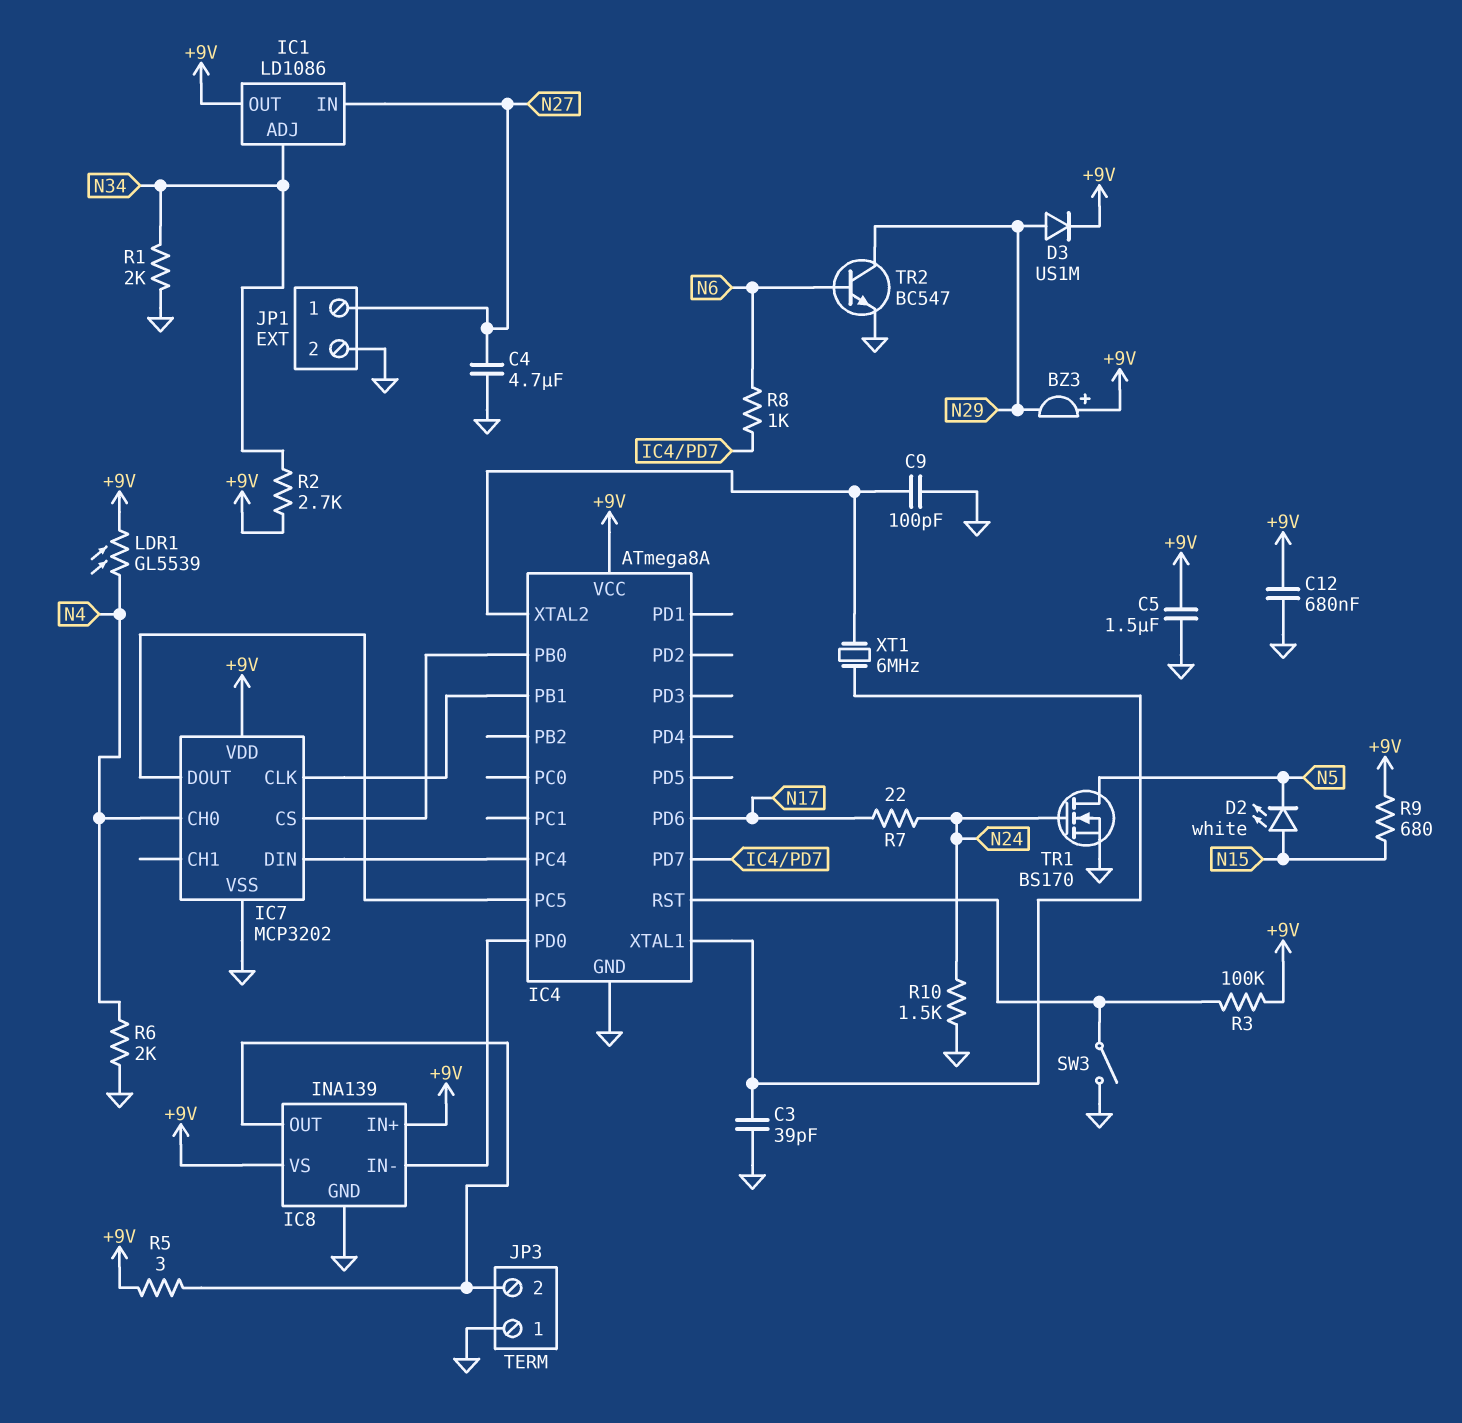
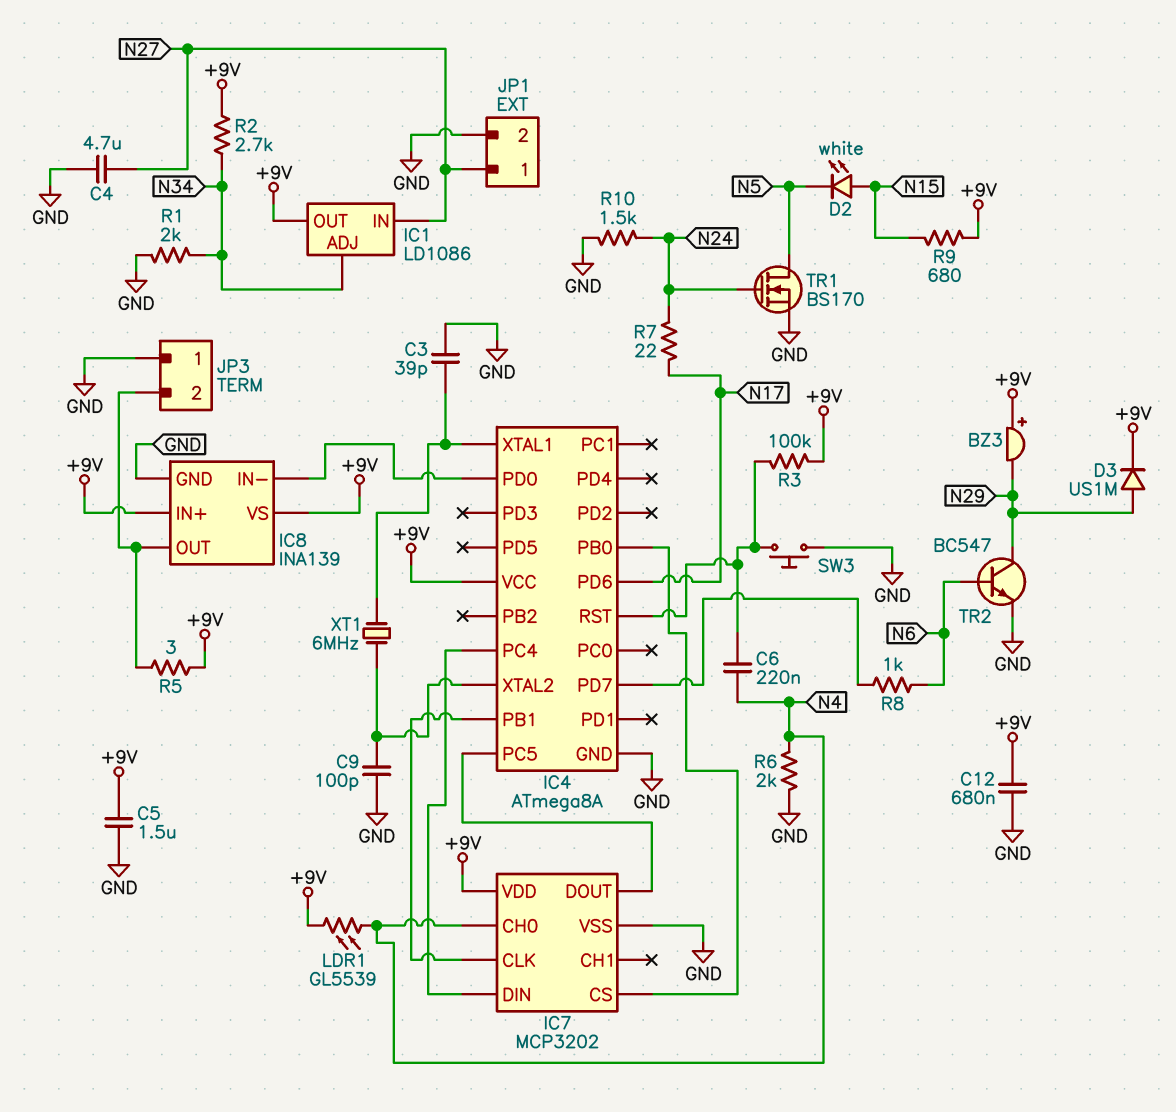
C6: none -> 220nF (IC4/RST, N4)
SW3: switch (GND, IC4/RST) -> button (GND, IC4/RST)

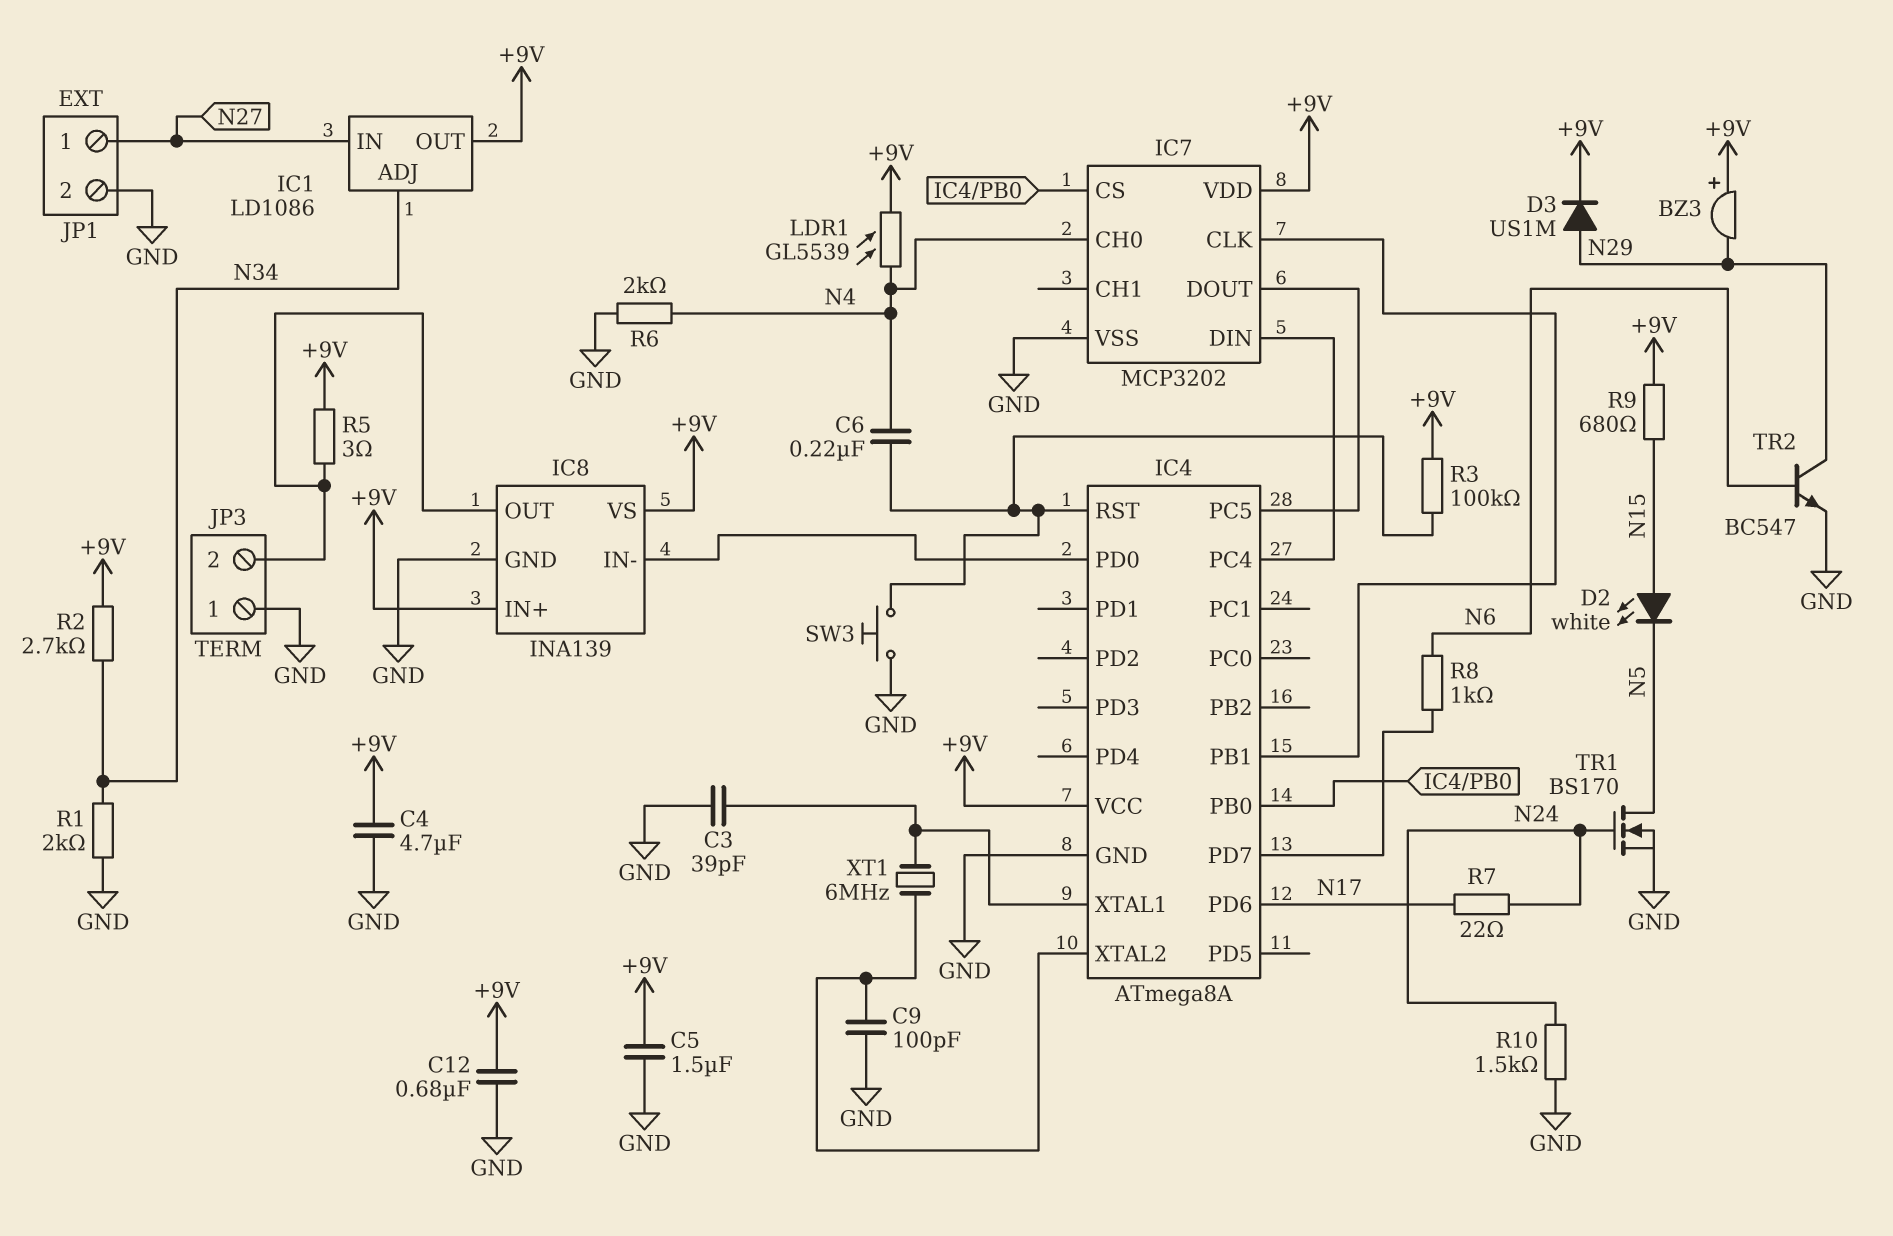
C4: 4.7uF (GND, N27) -> 4.7uF (+9V, GND)

